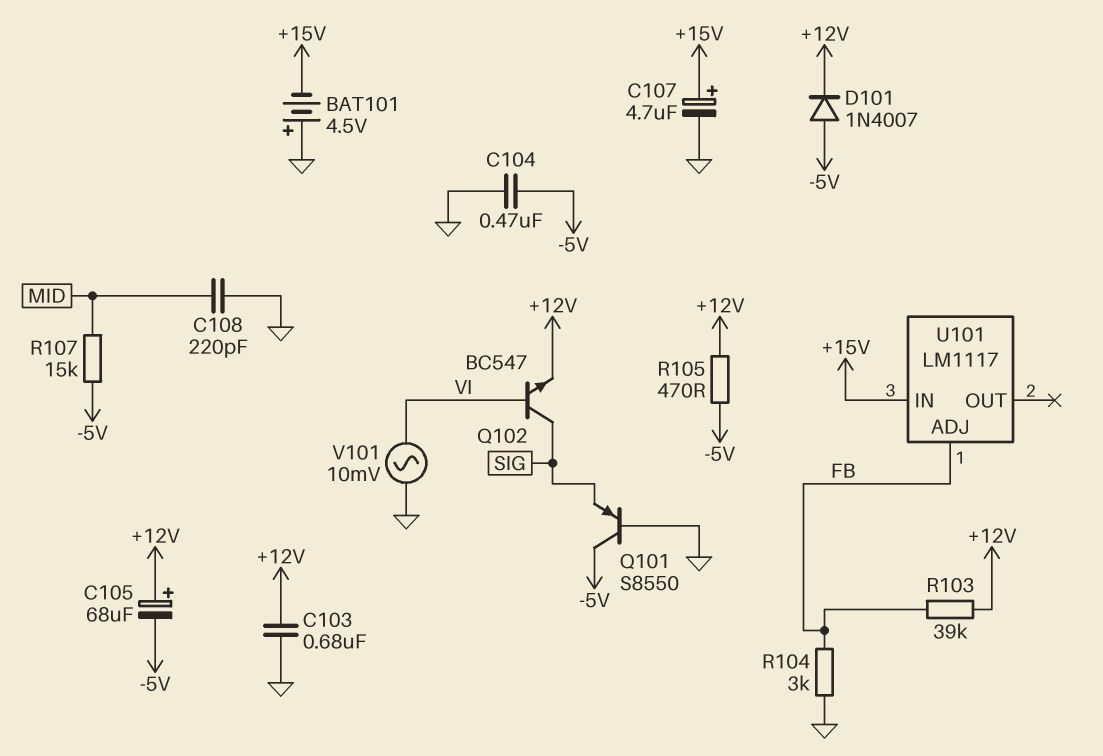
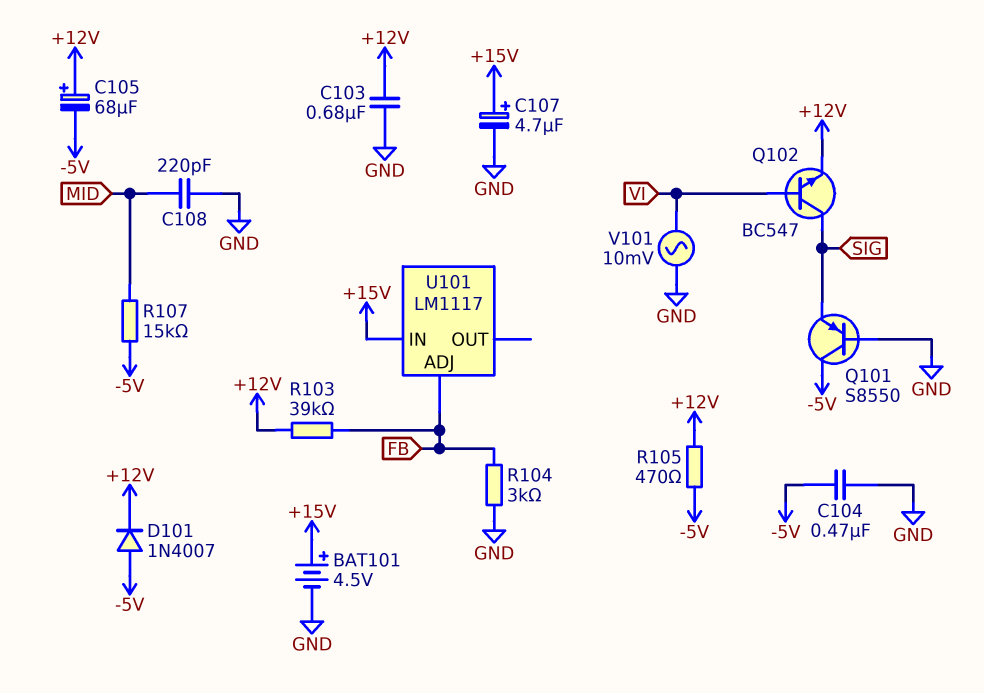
BAT101: 4.5V (plus GND, minus +15V) -> 4.5V (plus +15V, minus GND)

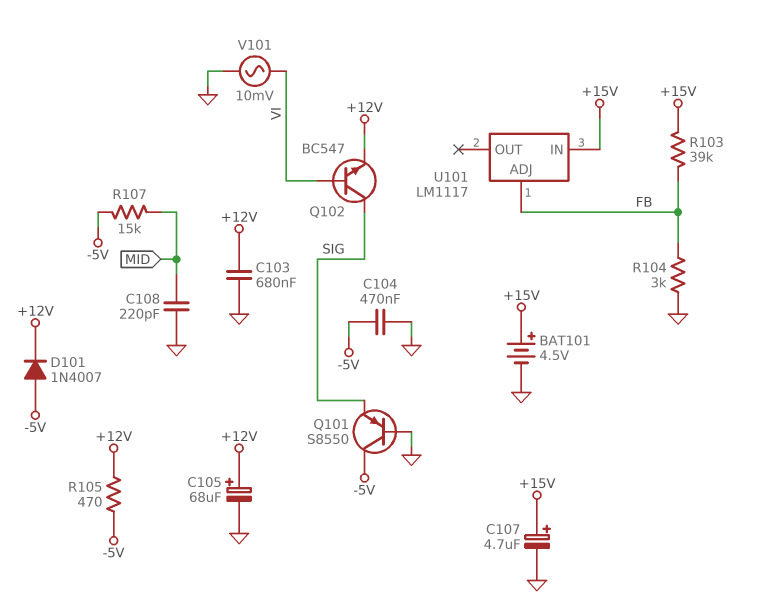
C105: 68uF (plus +12V, minus -5V) -> 68uF (plus +12V, minus GND)
R103: 39k (+12V, FB) -> 39k (+15V, FB)

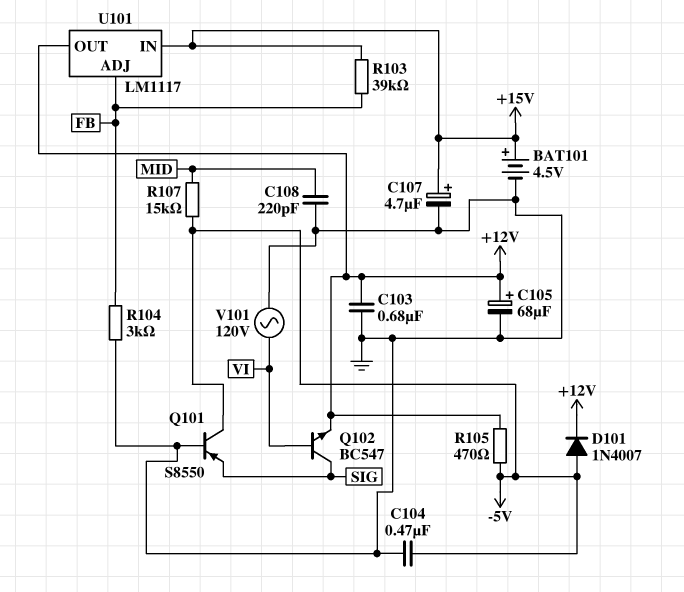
U101 pin OUT: none -> +12V
V101: AC 10mV (GND, VI) -> AC 120V (GND, VI)

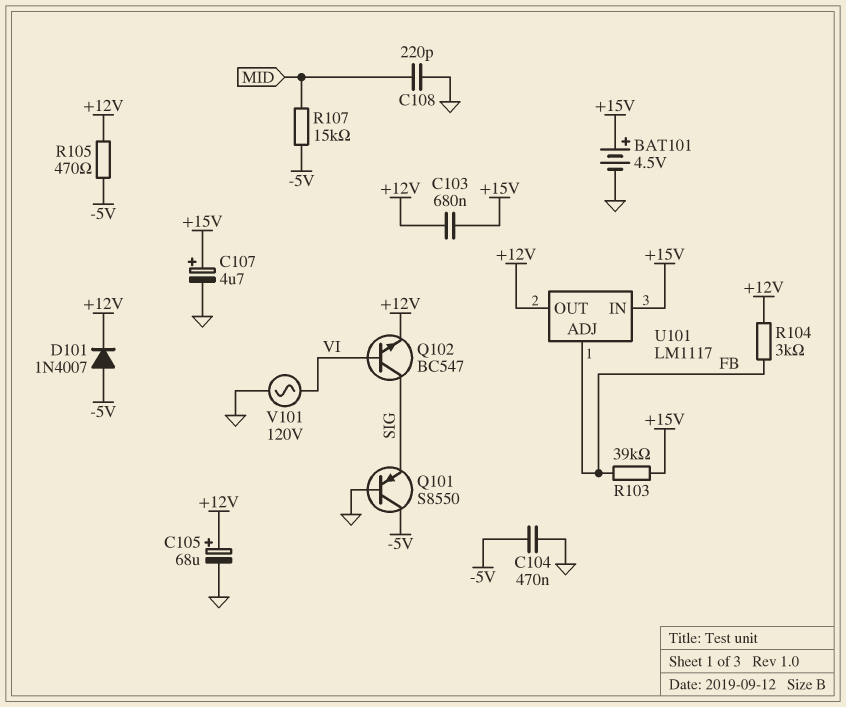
C103: 680nF (+12V, GND) -> 680nF (+12V, +15V)
R104: 3k (FB, GND) -> 3k (+12V, FB)

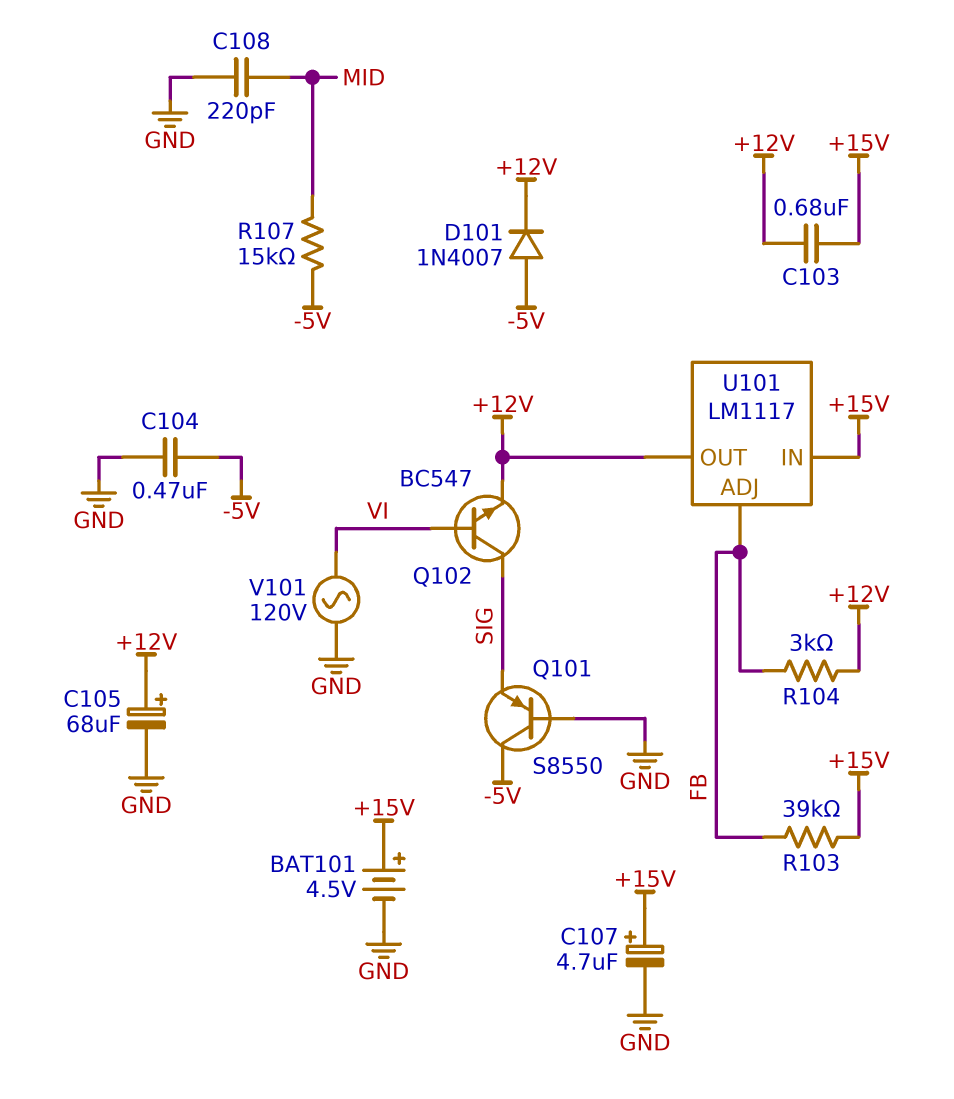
R105: 470 (+12V, -5V) -> none

